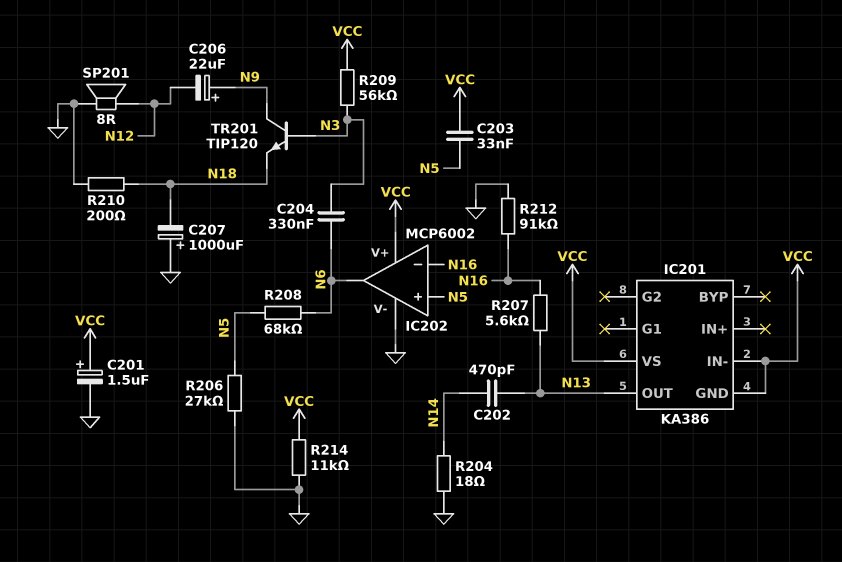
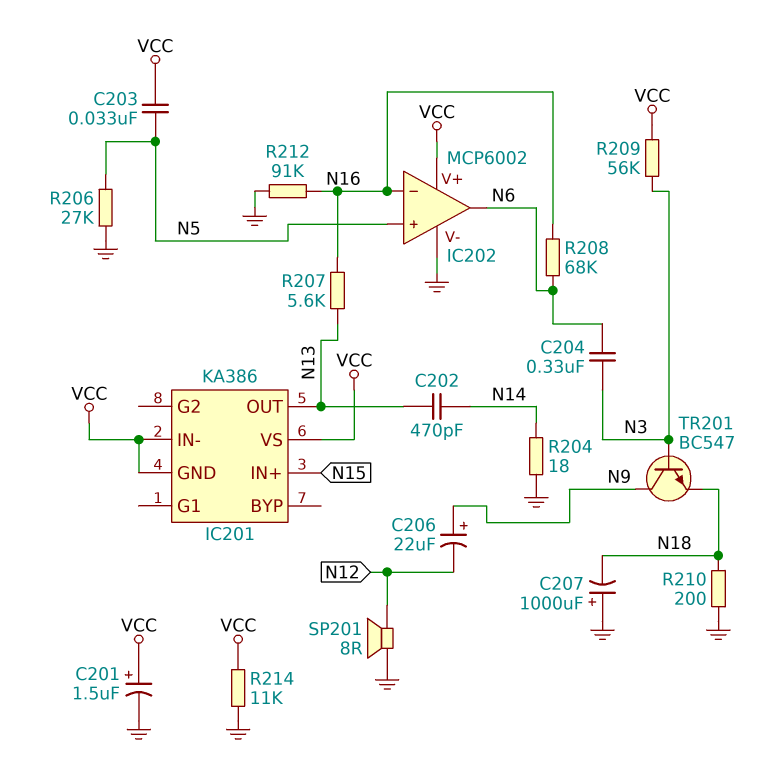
IC201 pin IN+: none -> N15
R208: 68k (N5, N6) -> 68k (N6, N16)
TR201: NPN TIP120 (B N3, C N9, E N18) -> NPN BC547 (B N3, C N9, E N18)

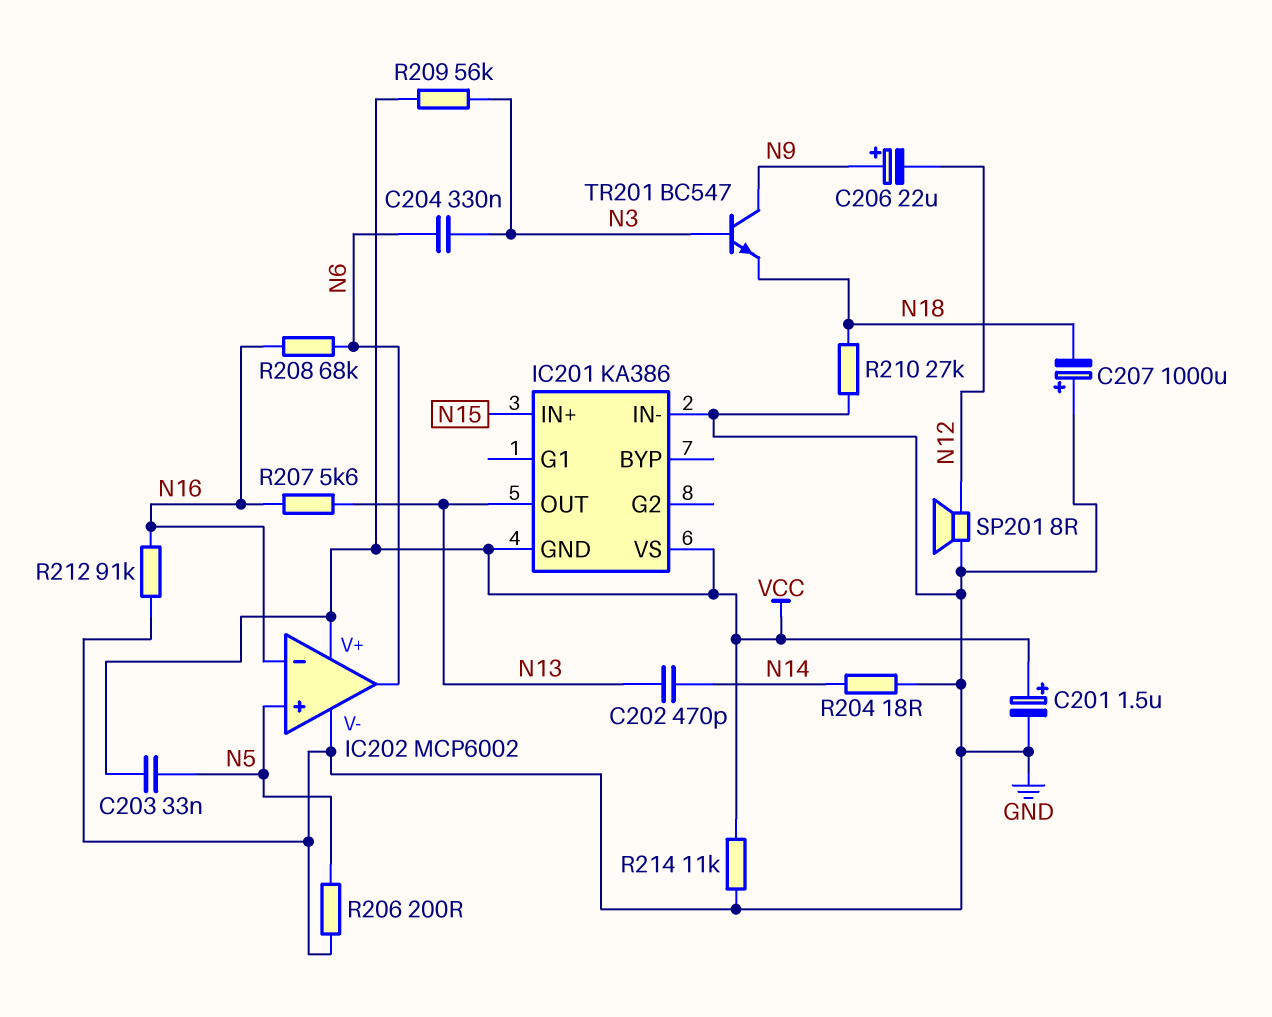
IC201 pin IN-: VCC -> GND
R206: 27k (GND, N5) -> 200 (GND, N5)
R210: 200 (GND, N18) -> 27k (GND, N18)

